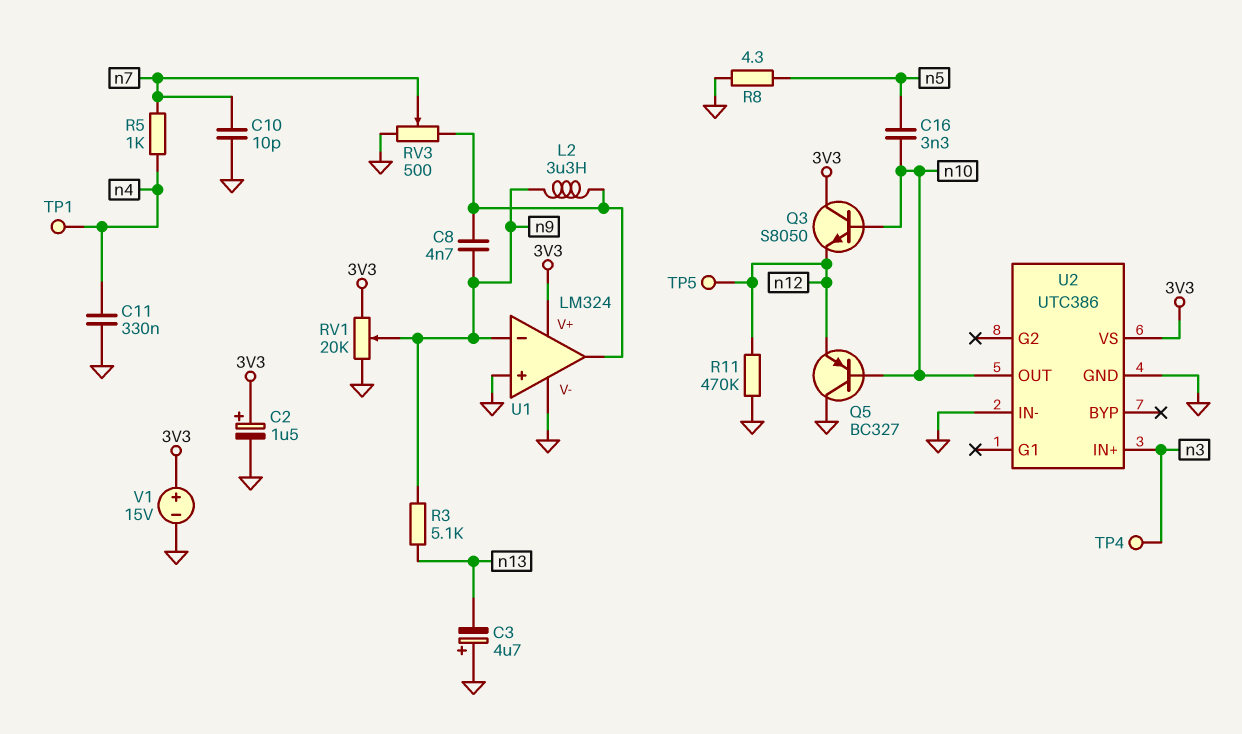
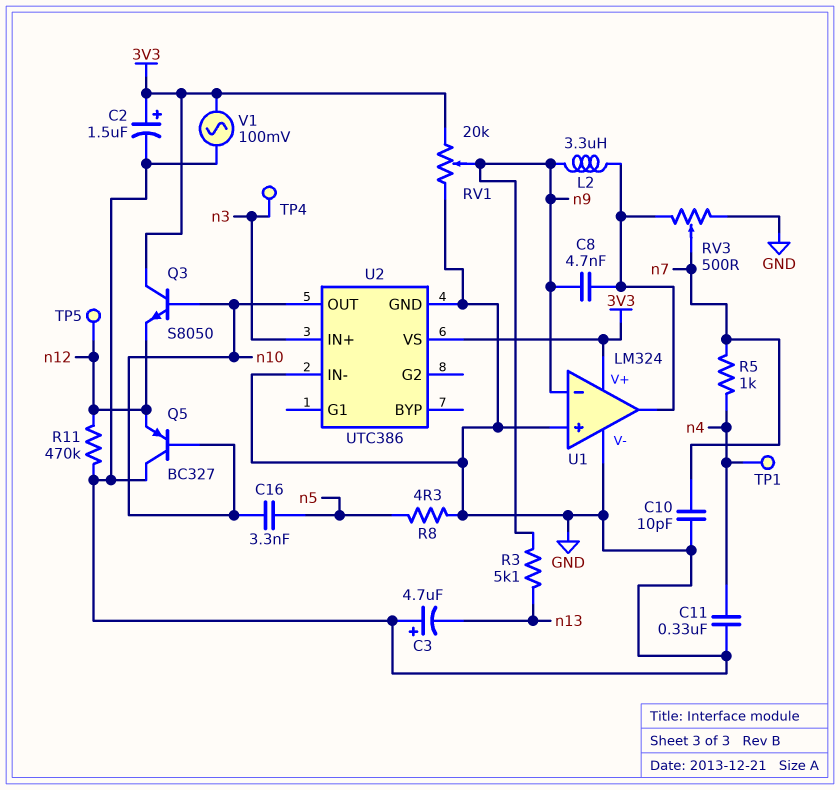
V1: 15V (plus 3V3, minus GND) -> AC 100mV (3V3, GND)

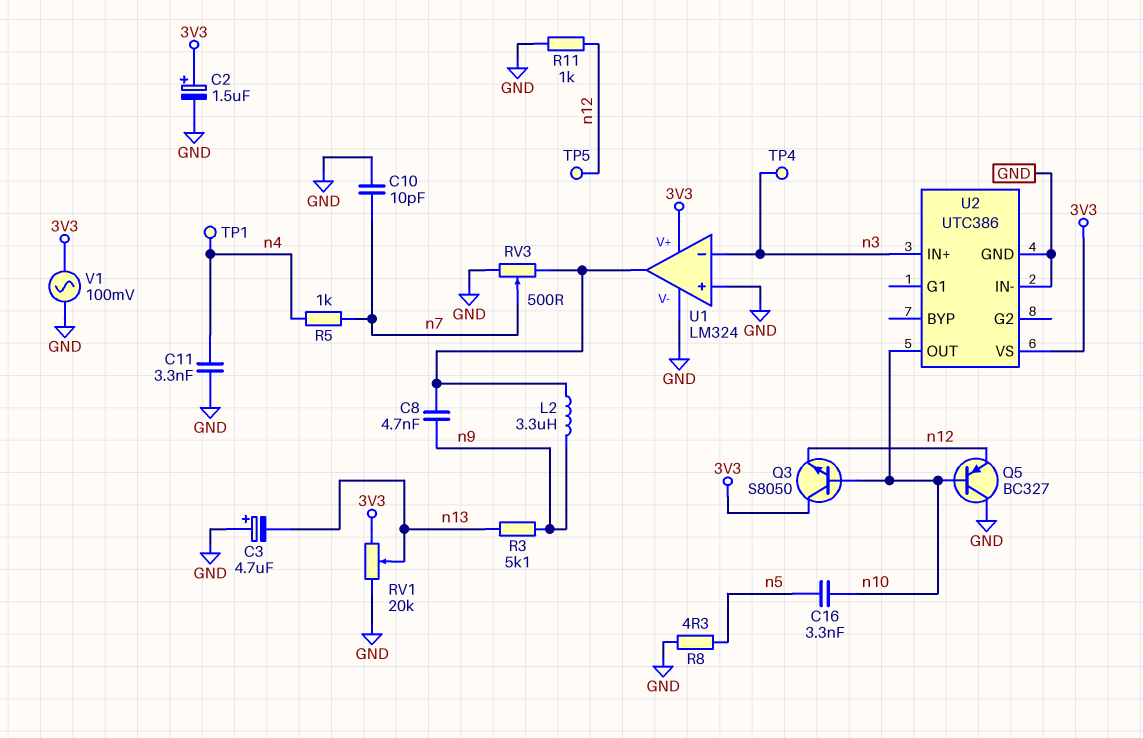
C11: 330nF (GND, n4) -> 3.3nF (GND, n4)
R11: 470k (GND, n12) -> 1k (GND, n12)
RV1: 20k (3V3, GND, wiper n9) -> 20k (3V3, GND, wiper n13)
U1 pin in-: n9 -> n3

